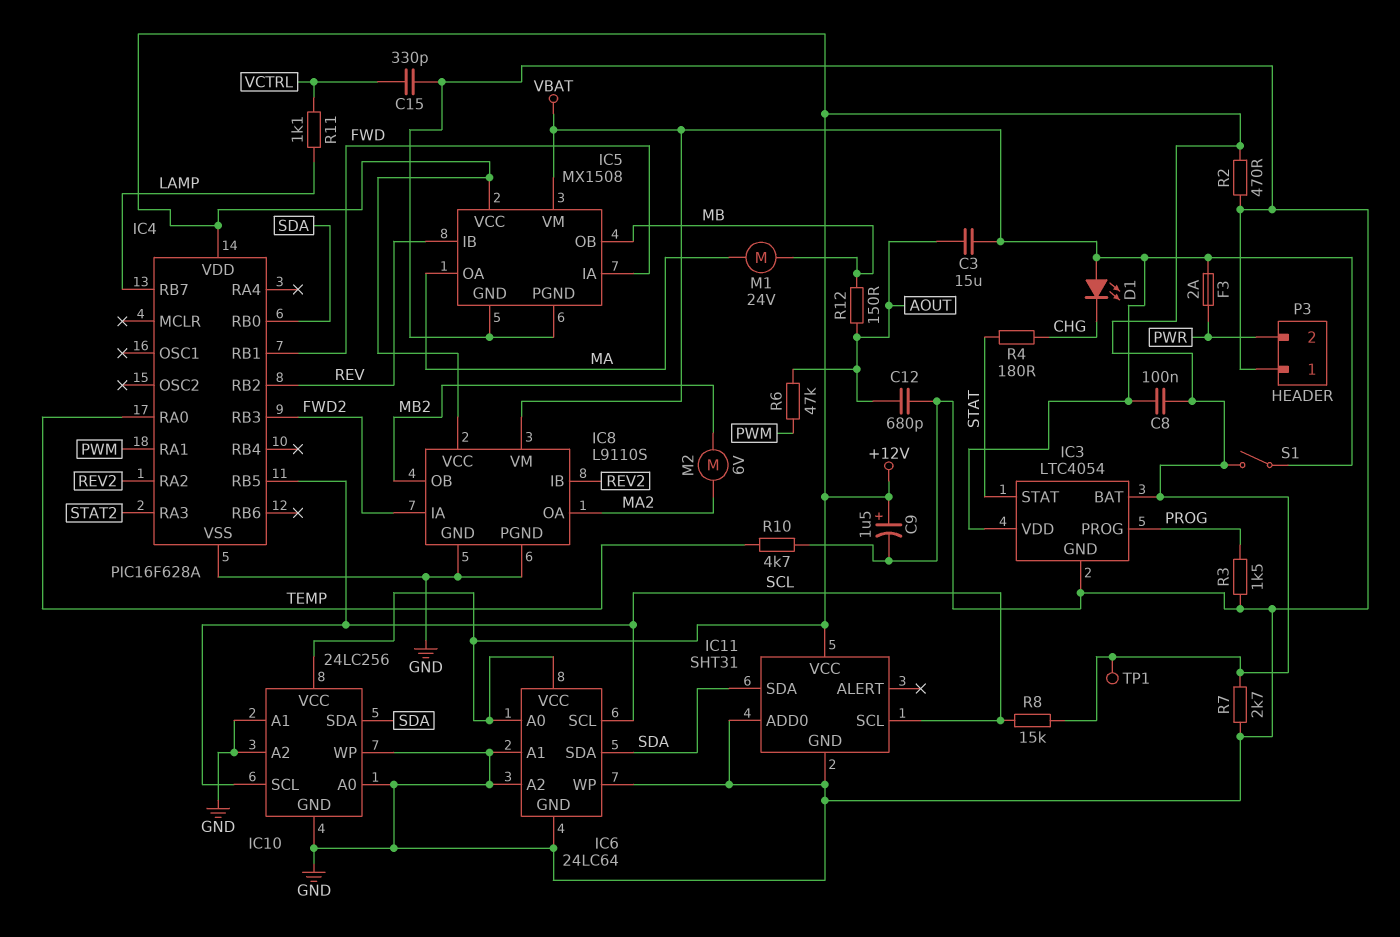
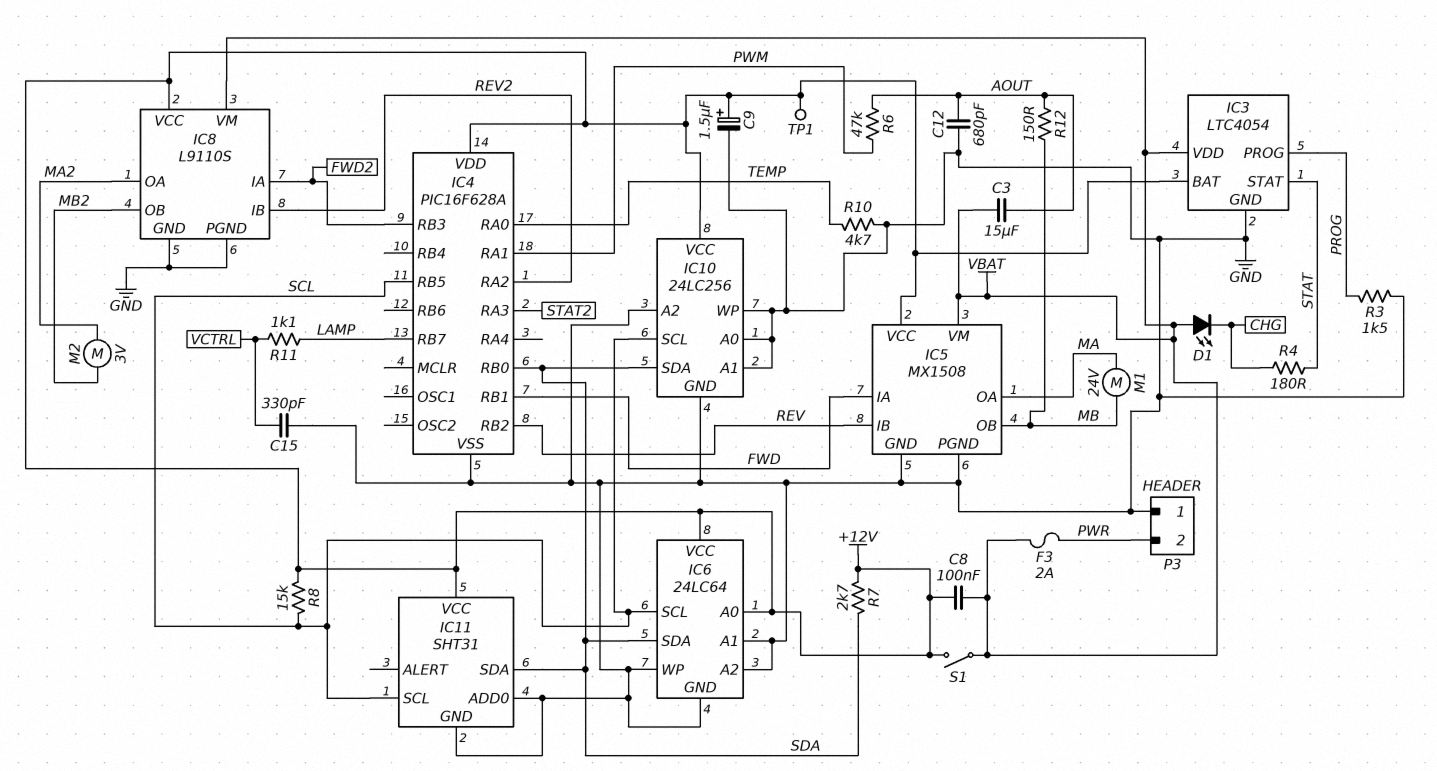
M2: motor 6V (MA2, MB2) -> motor 3V (MA2, MB2)
R2: 470 (+12V, GND) -> none
R7: 2.7k (+12V, GND) -> 2.7k (+12V, SDA)

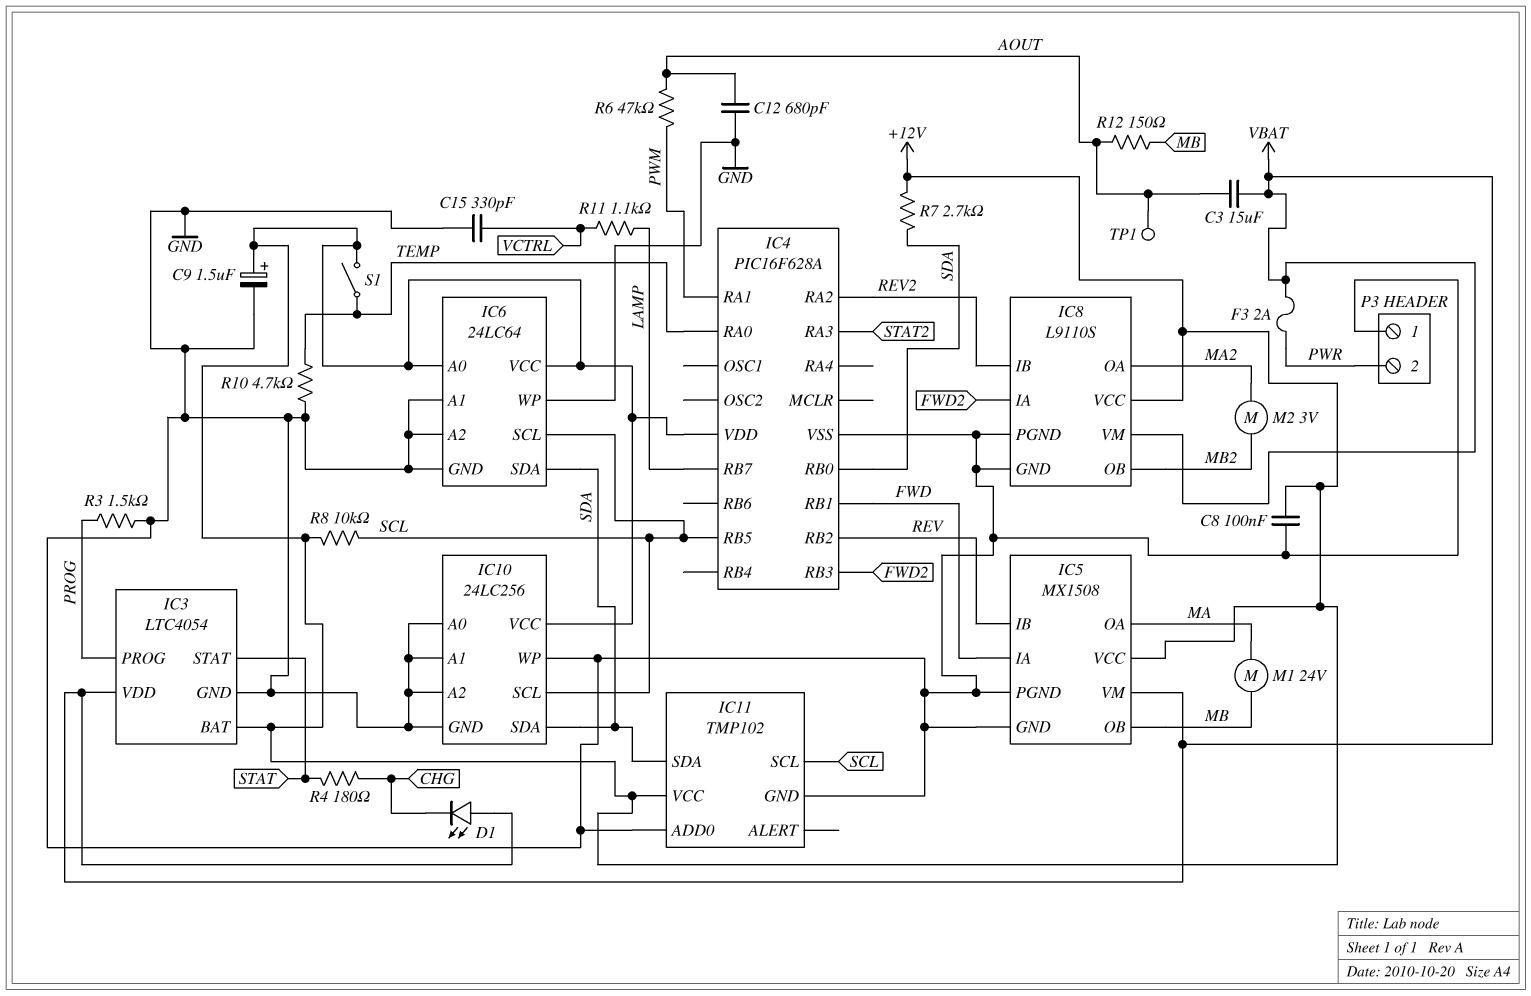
C8: 100nF (+12V, VBAT) -> 100nF (+12V, GND)
IC11: SHT31 -> TMP102
R8: 15k (+12V, SCL) -> 10k (+12V, SCL)
S1: switch (+12V, VBAT) -> switch (+12V, TEMP)
TP1: test point (+12V) -> test point (AOUT)

